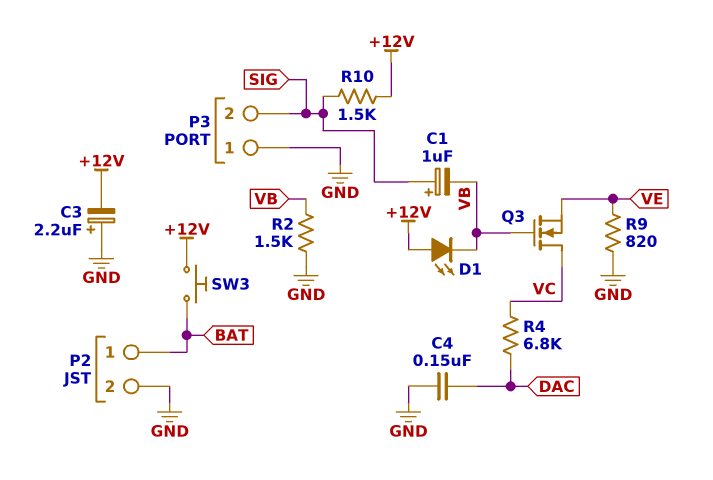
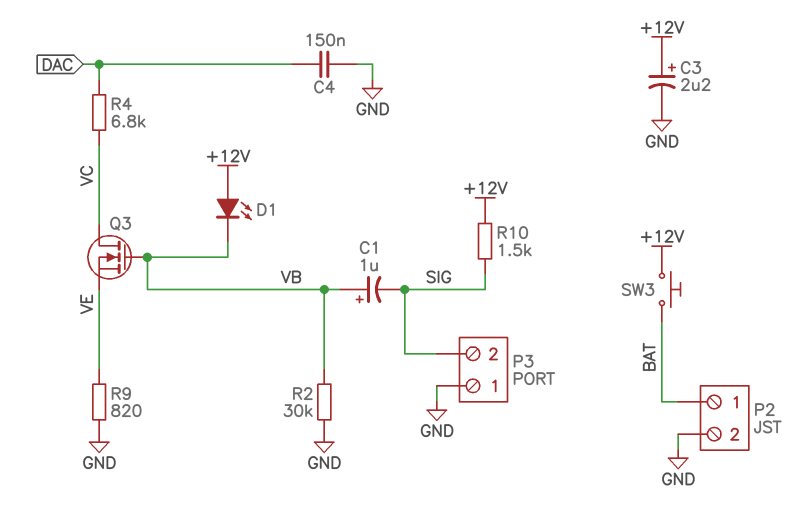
C1: 1uF (plus SIG, minus VB) -> 1uF (plus VB, minus SIG)
C3: 2.2uF (plus GND, minus +12V) -> 2.2uF (plus +12V, minus GND)
R2: 1.5k (GND, VB) -> 30k (GND, VB)

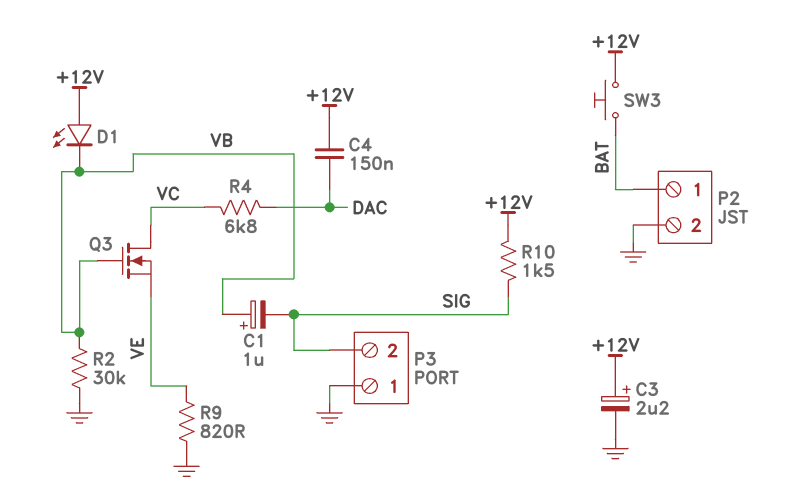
C4: 150nF (DAC, GND) -> 150nF (+12V, DAC)

